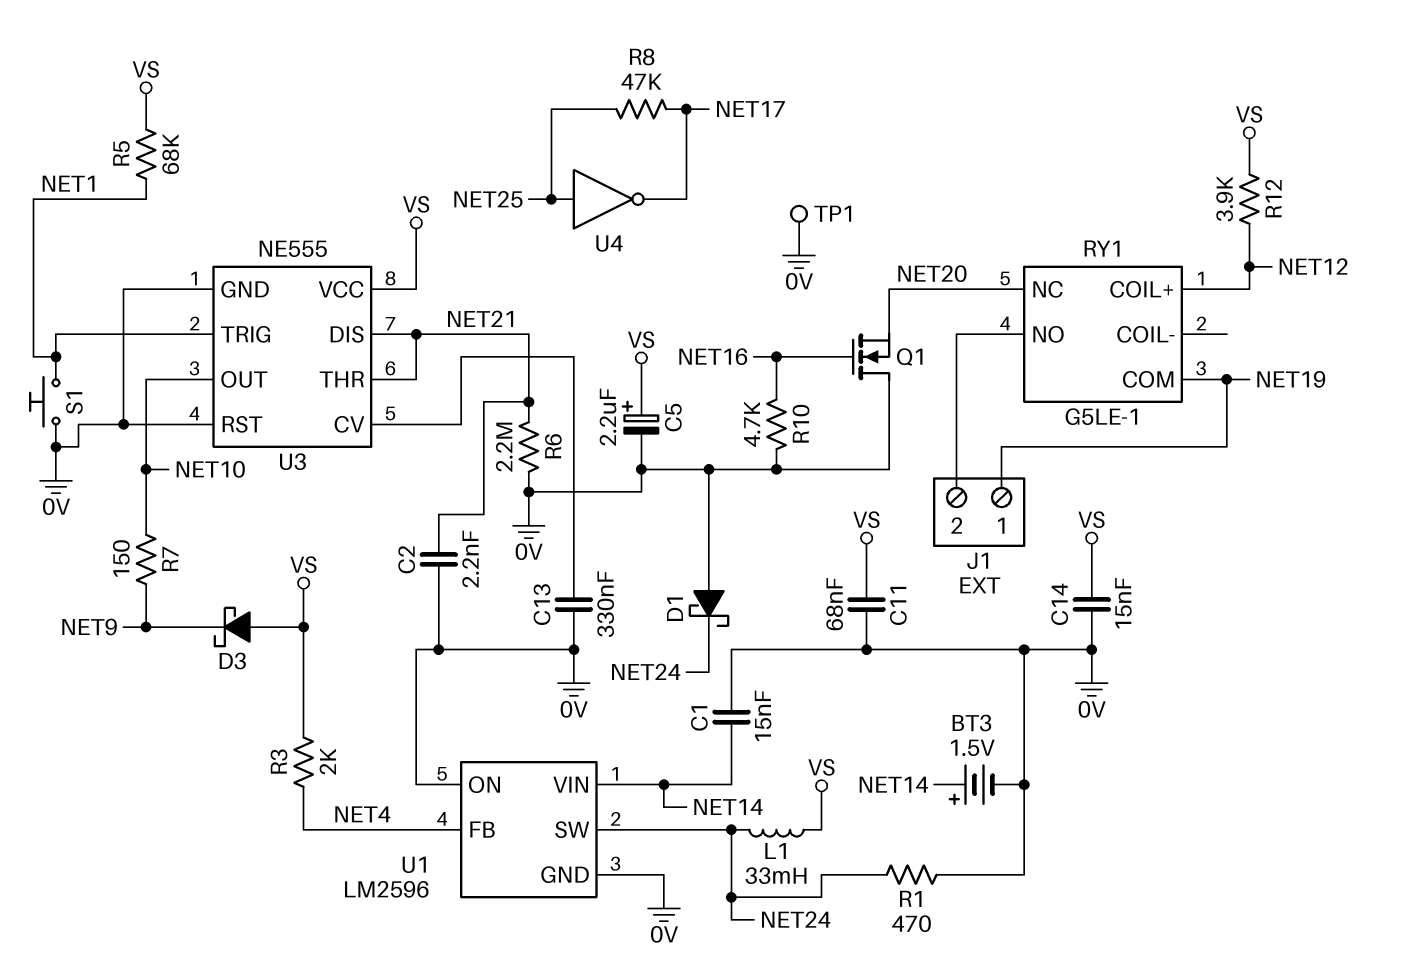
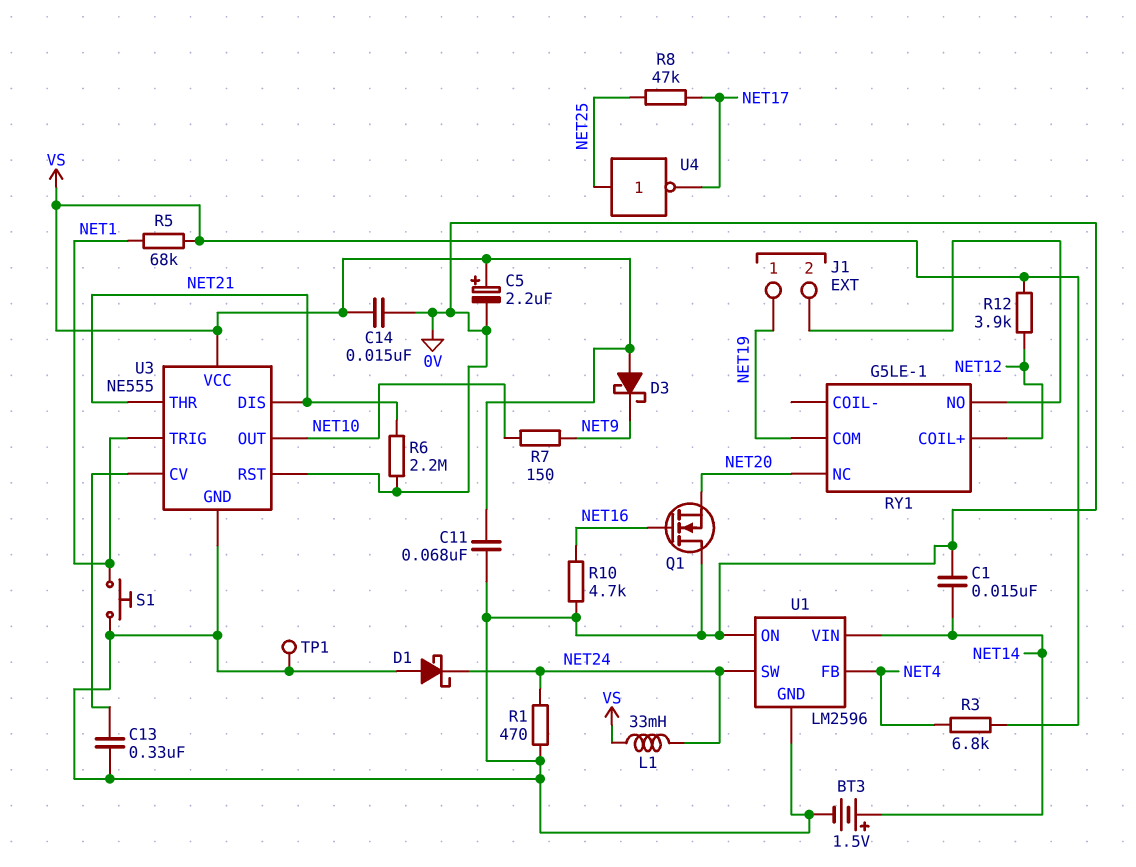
C2: 2.2nF (0V, NET21) -> none
R3: 2k (NET4, VS) -> 6.8k (NET4, VS)

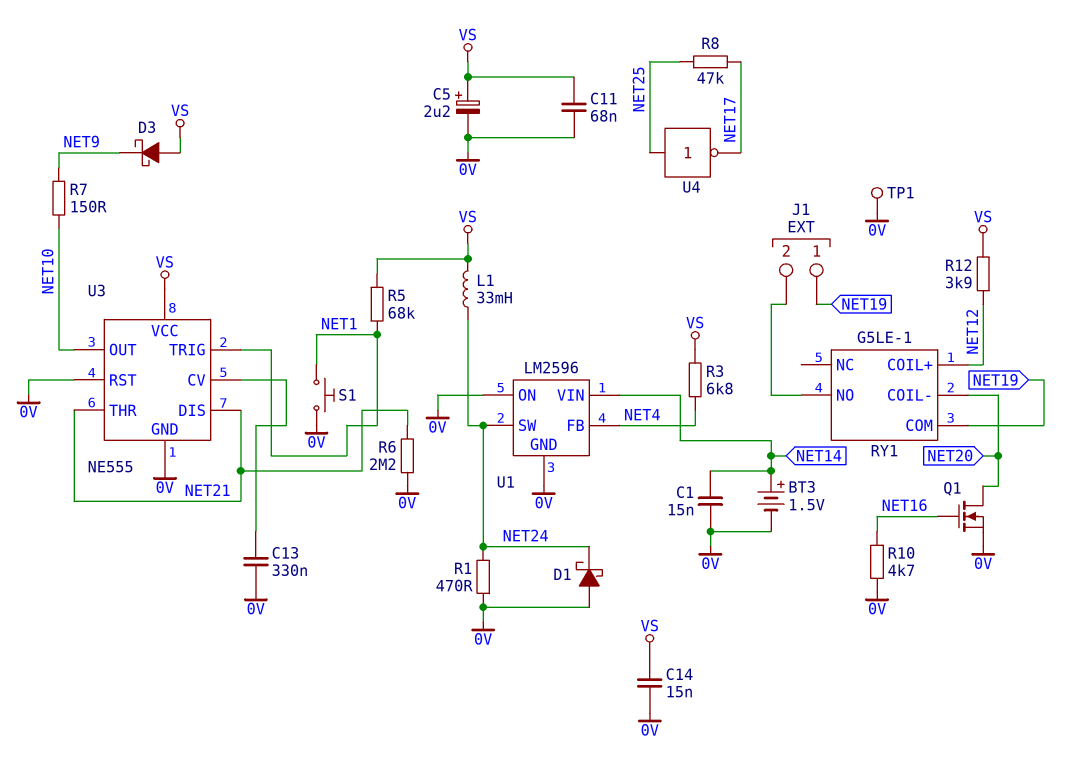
Q1: NMOS (G NET16, D 0V, S NET20) -> NMOS (G NET16, D NET20, S 0V)
RY1 pin COIL-: none -> NET20
RY1 pin NC: NET20 -> none

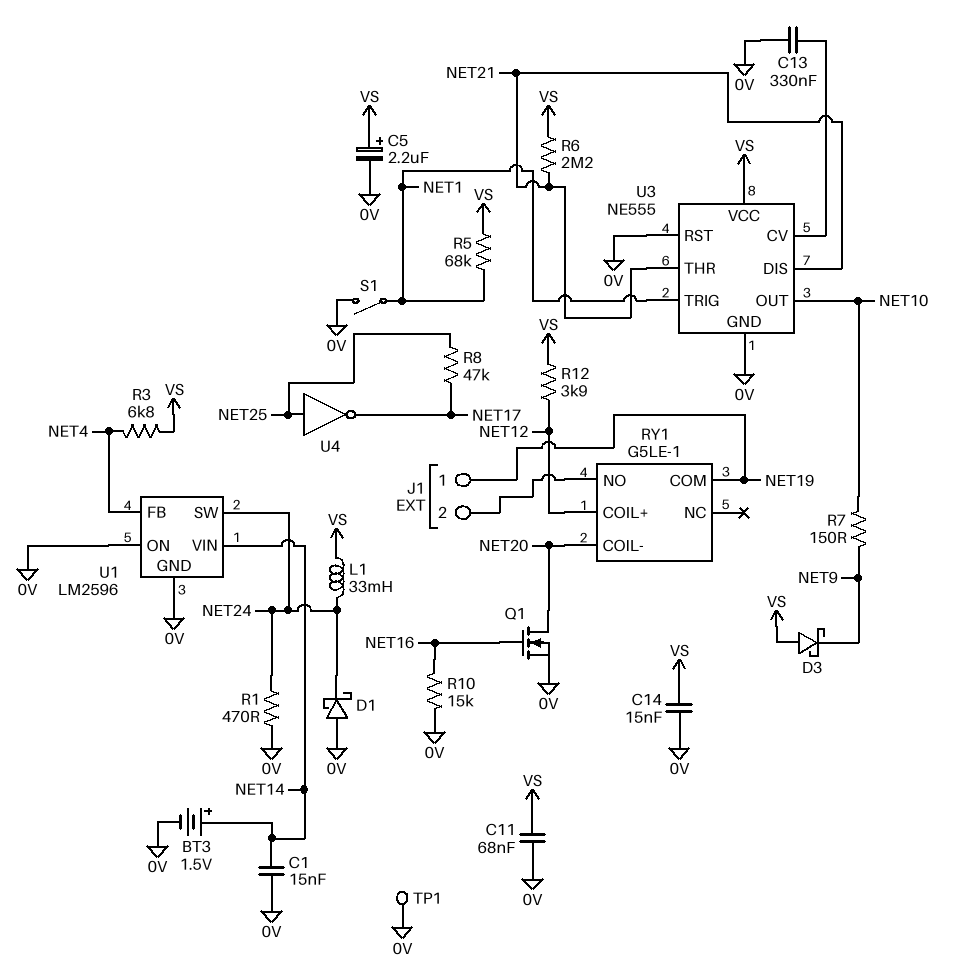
R6: 2.2M (0V, NET21) -> 2.2M (NET21, VS)
R10: 4.7k (0V, NET16) -> 15k (0V, NET16)
S1: button (0V, NET1) -> switch (0V, NET1)

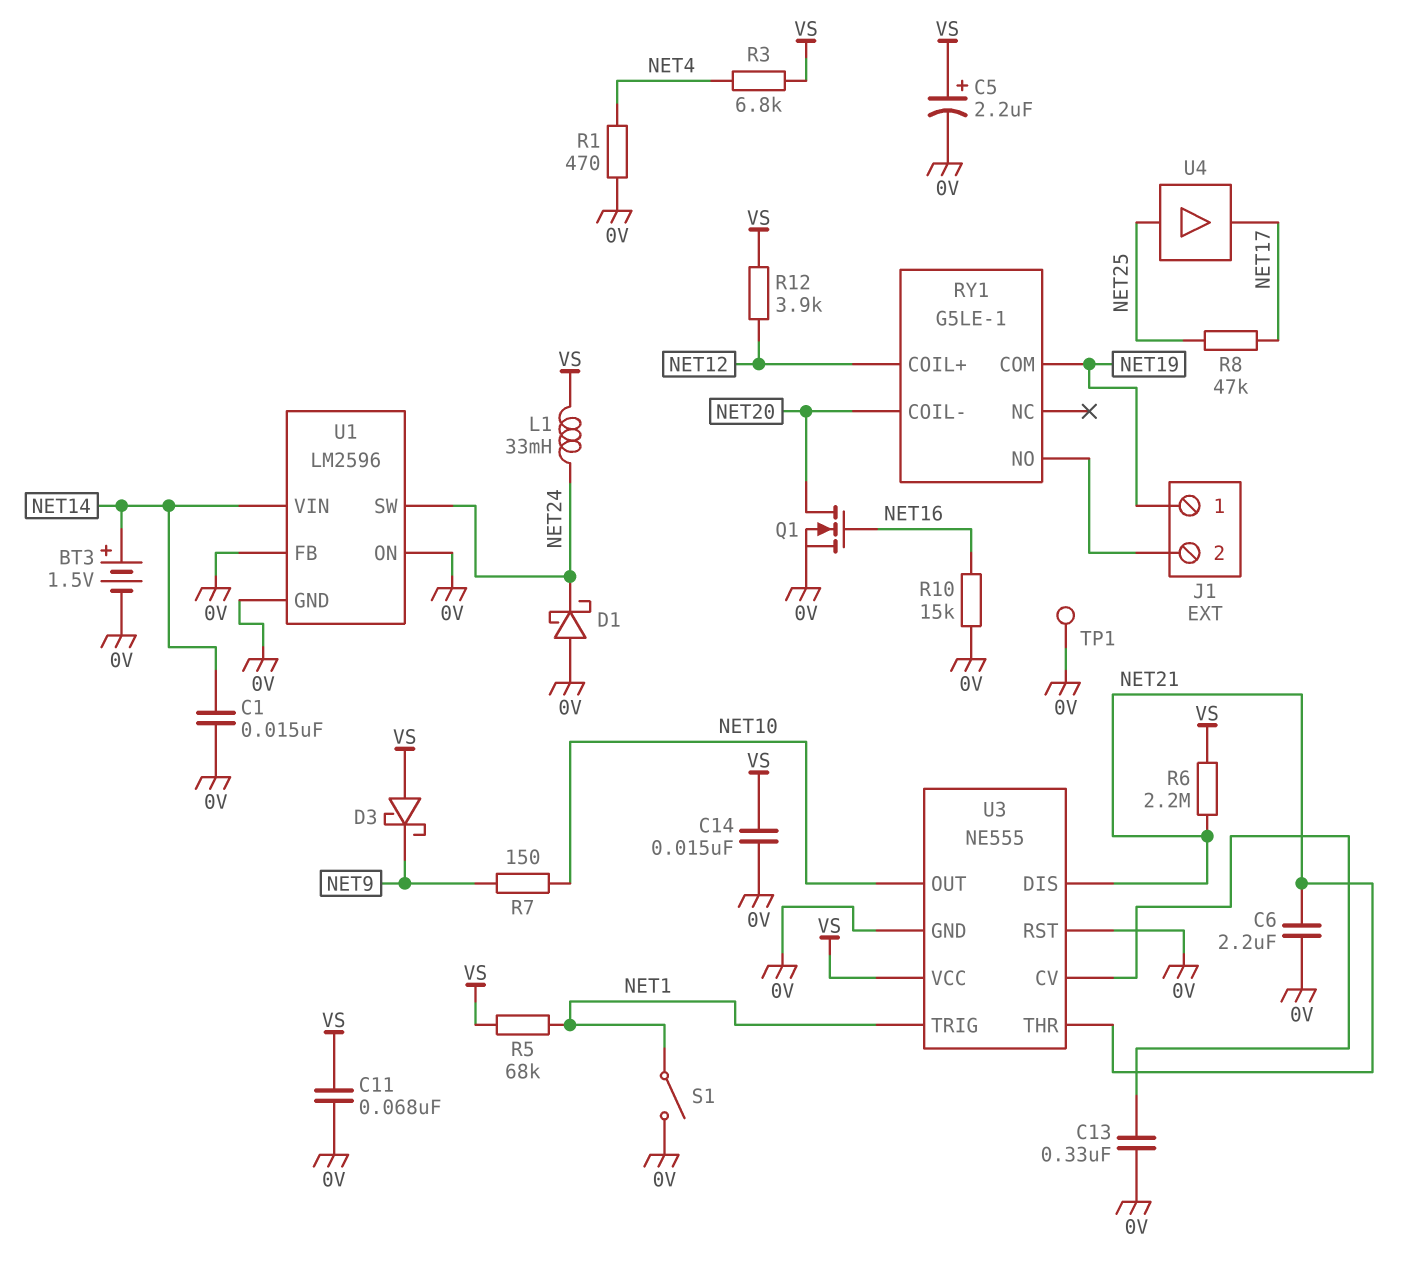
C6: none -> 2.2uF (0V, NET21)
R1: 470 (0V, NET24) -> 470 (0V, NET4)
U1 pin FB: NET4 -> 0V
U4: NOT (in NET25, out NET17) -> buffer (in NET25, out NET17)

